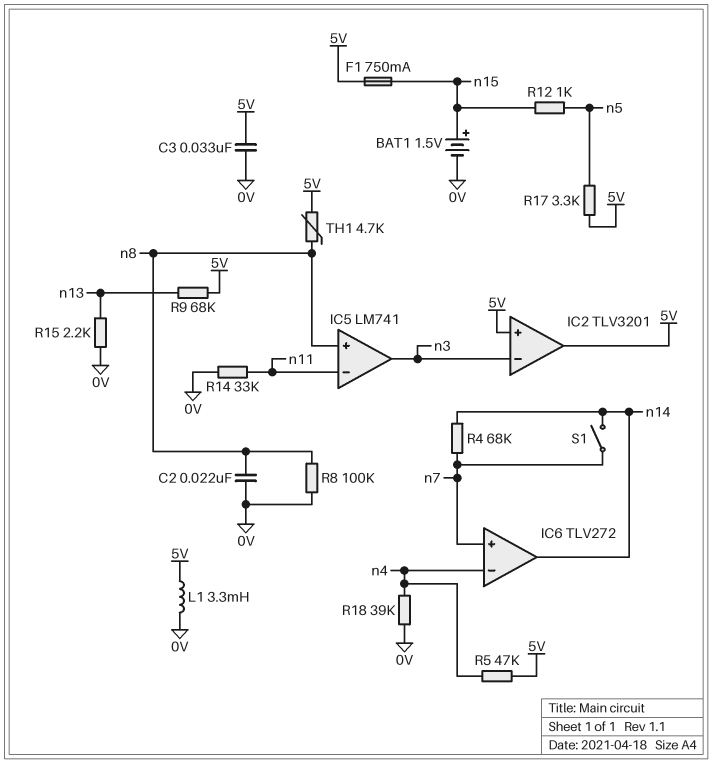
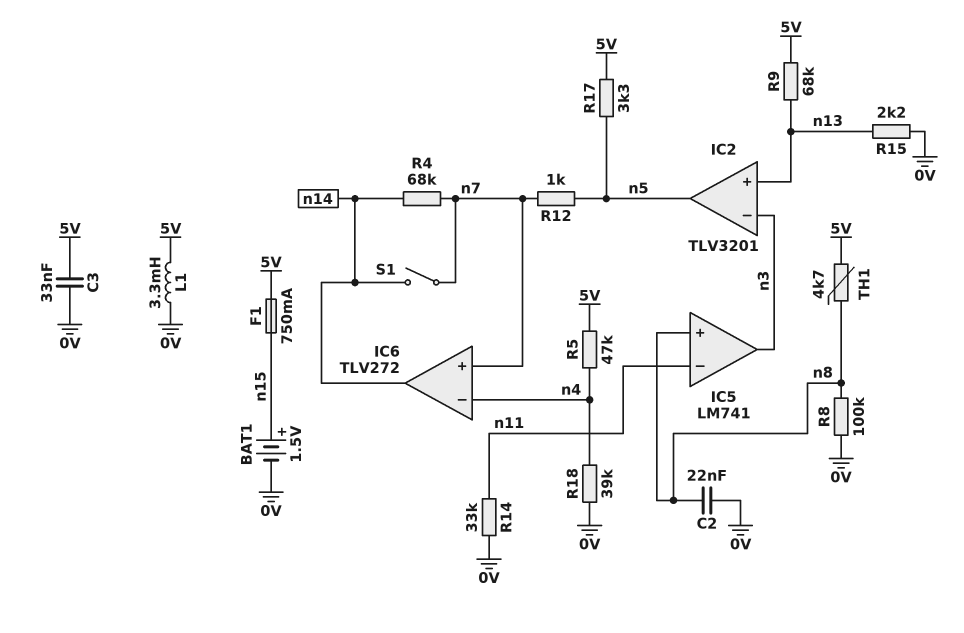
IC2 pin in+: 5V -> n13
IC2 pin out: 5V -> n5
R12: 1k (n5, n15) -> 1k (n5, n7)

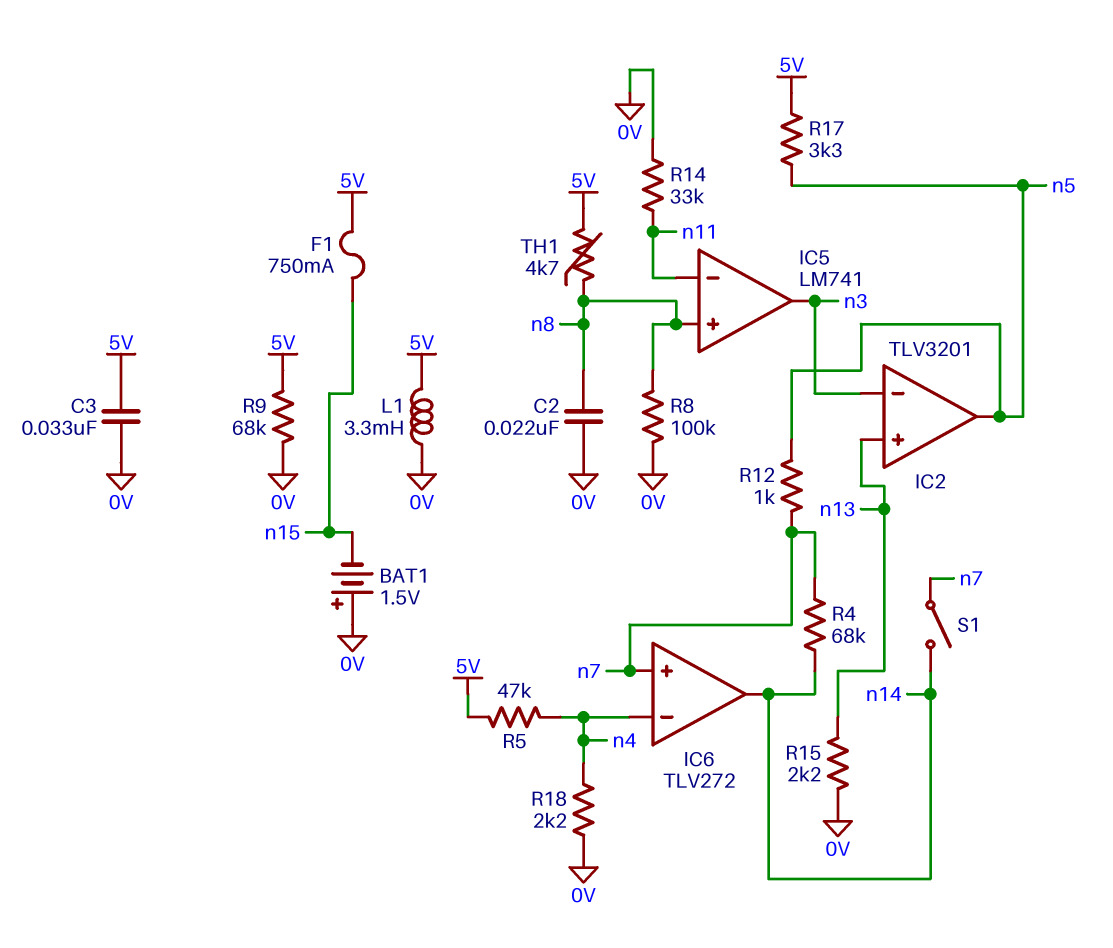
BAT1: 1.5V (plus n15, minus 0V) -> 1.5V (plus 0V, minus n15)
R9: 68k (5V, n13) -> 68k (0V, 5V)
R18: 39k (0V, n4) -> 2.2k (0V, n4)

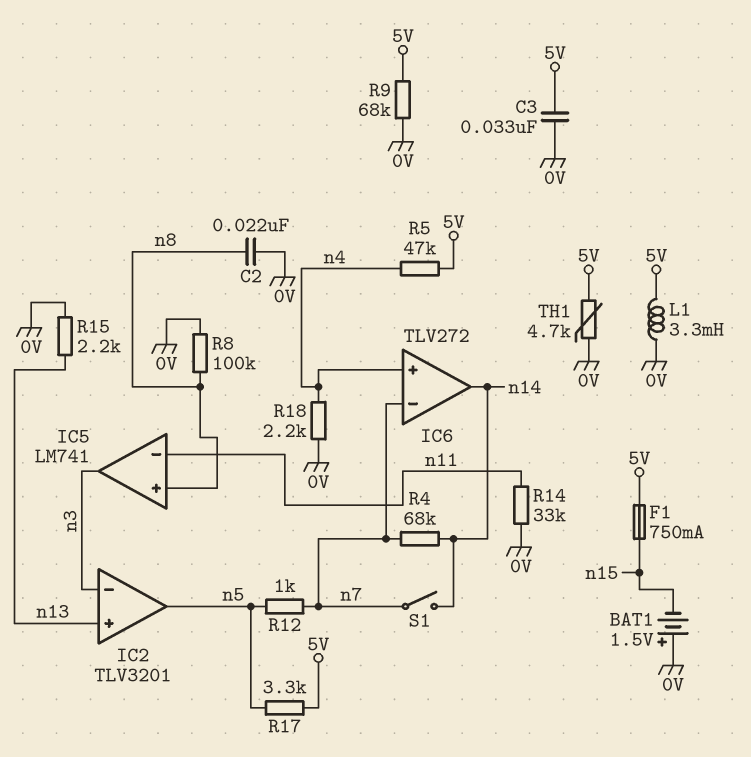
IC6 pin in+: n7 -> n4
IC6 pin in-: n4 -> n7
TH1: 4.7k (5V, n8) -> 4.7k (0V, 5V)

